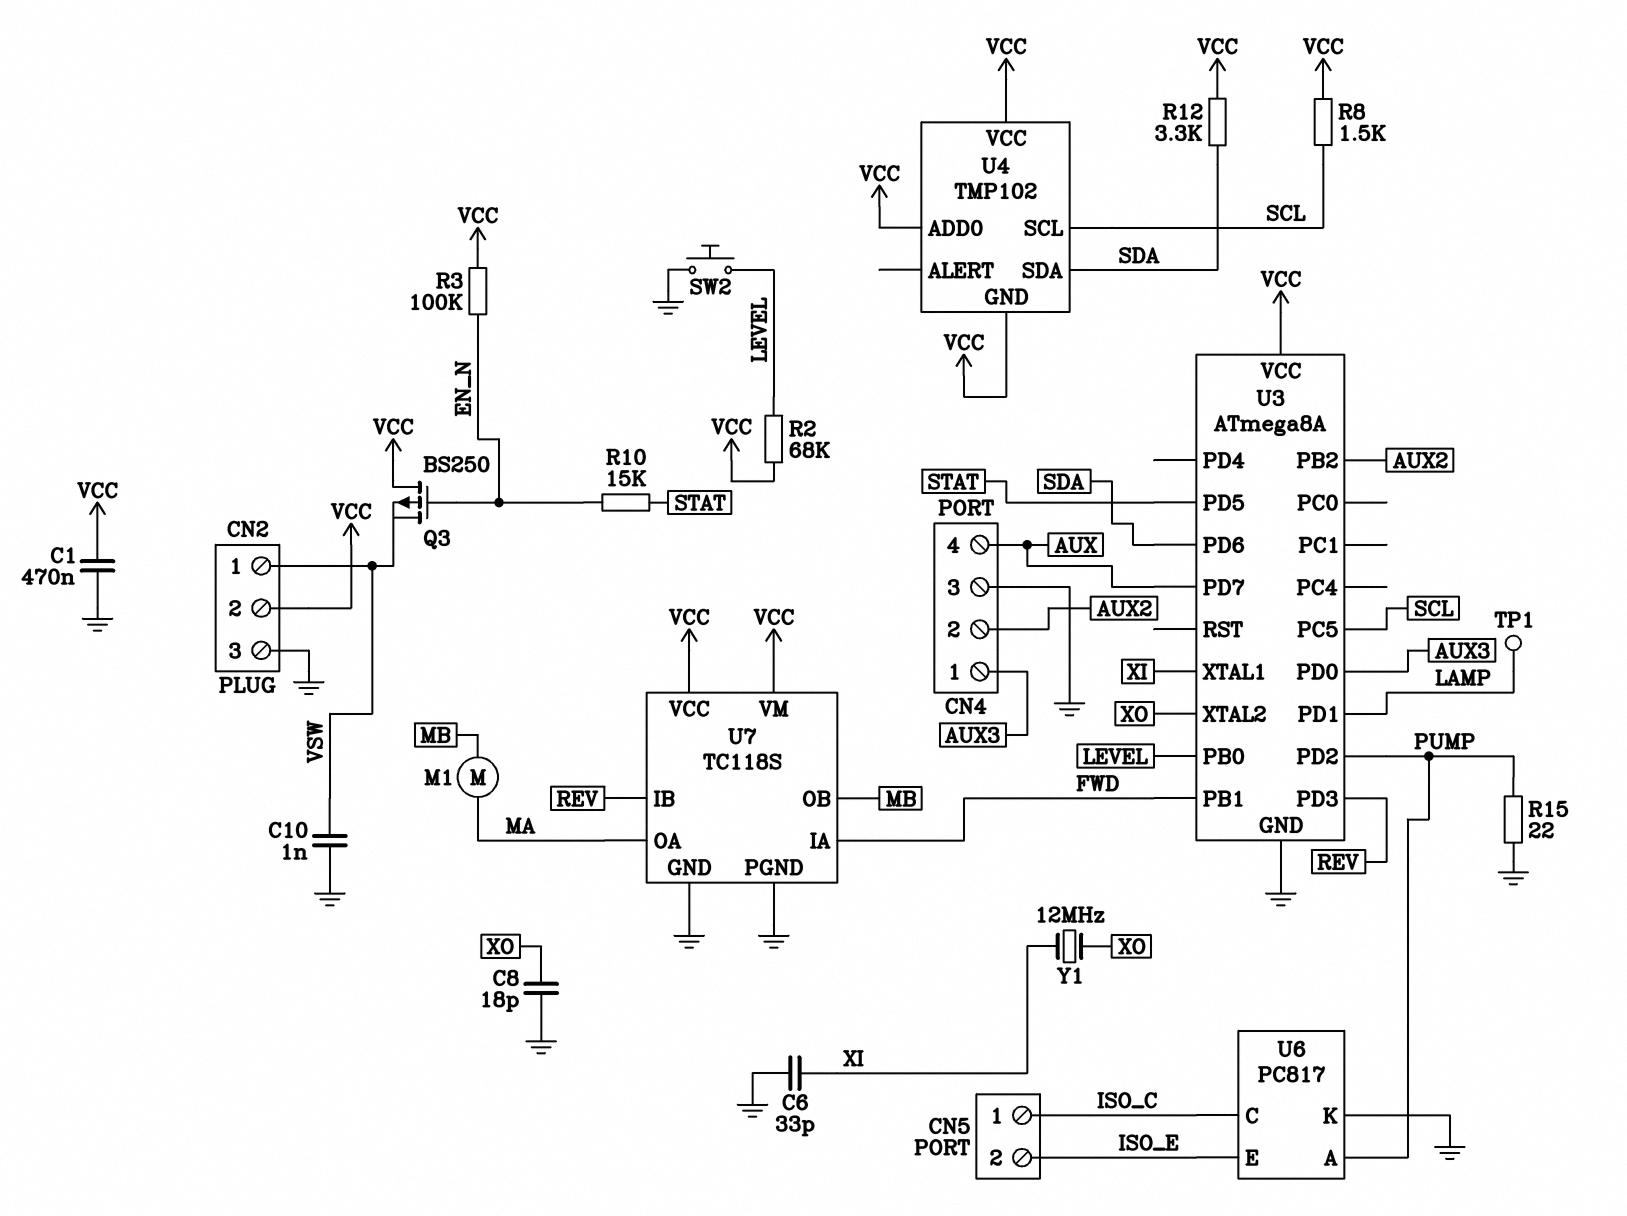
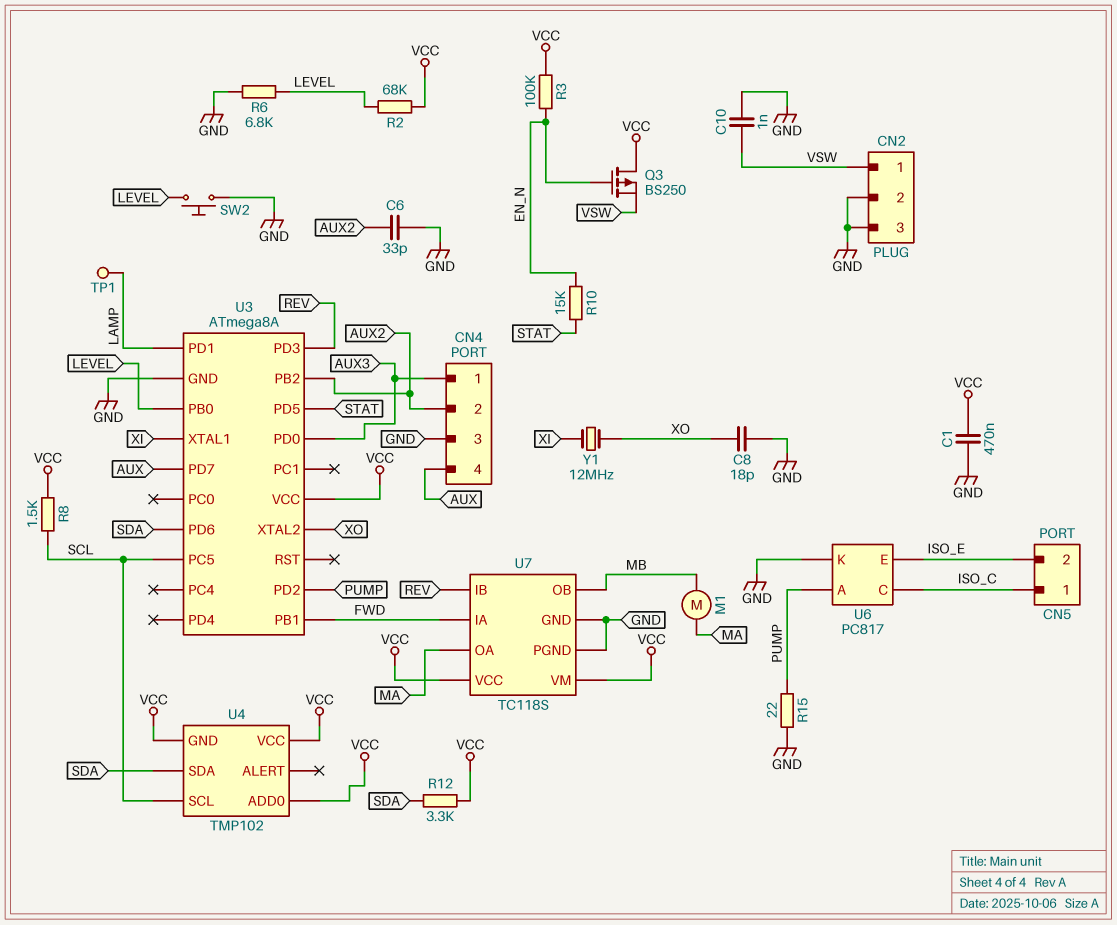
C6: 33pF (GND, XI) -> 33pF (AUX2, GND)
CN2 pin 2: VCC -> GND
R6: none -> 6.8k (GND, LEVEL)

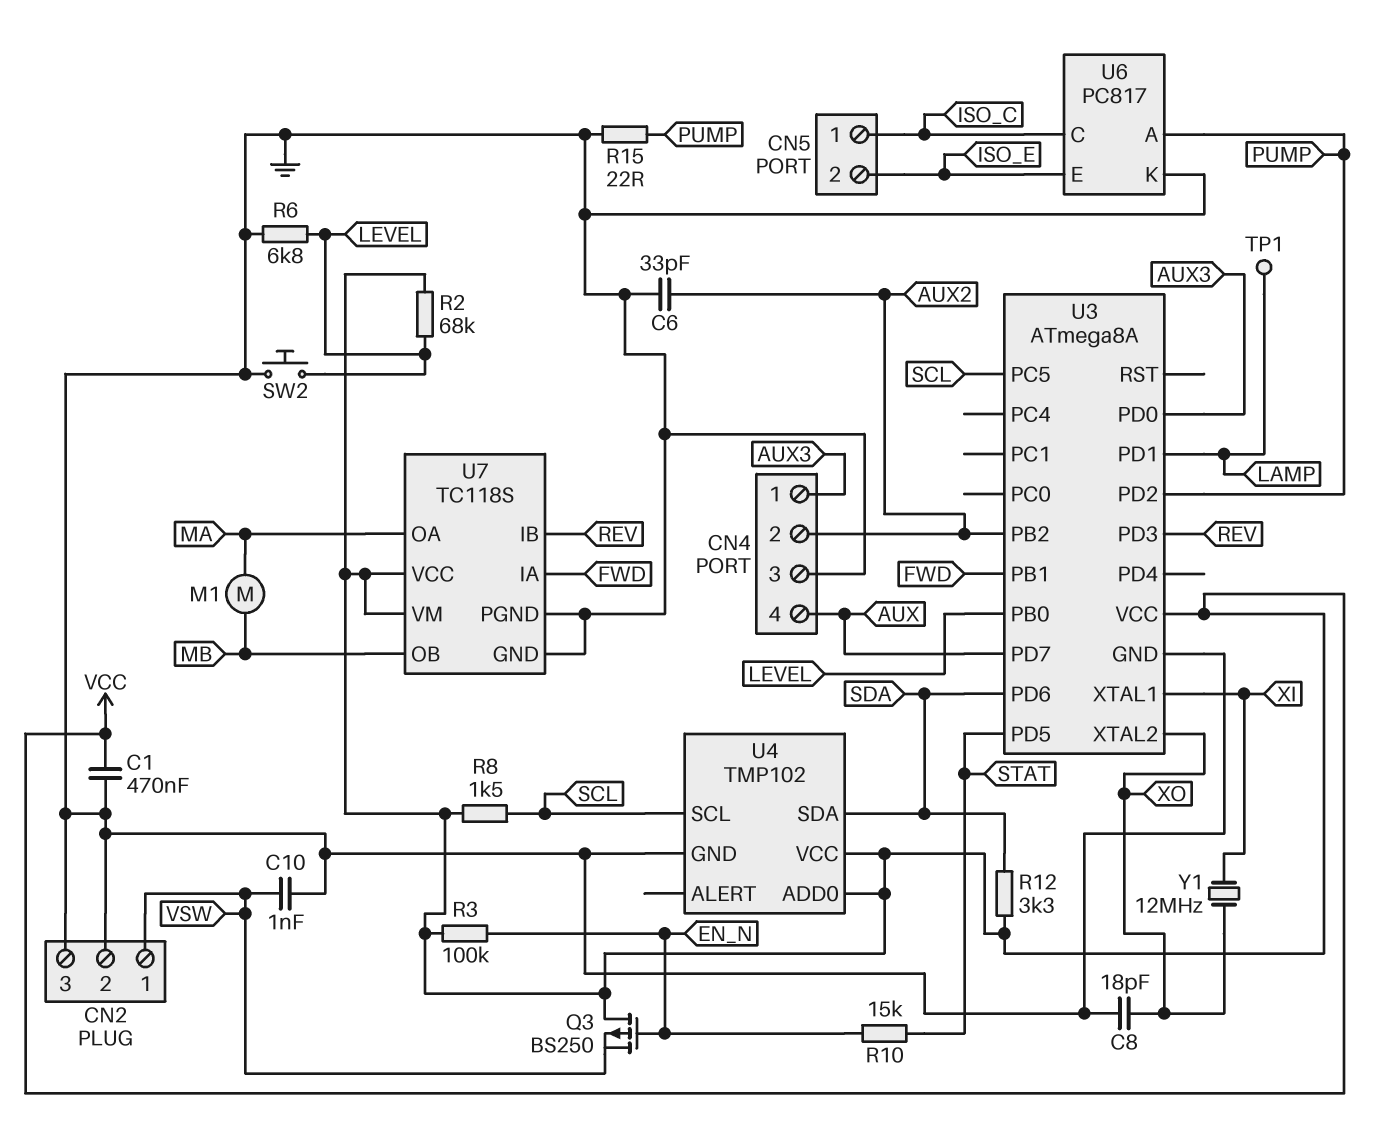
U4 pin GND: VCC -> GND

